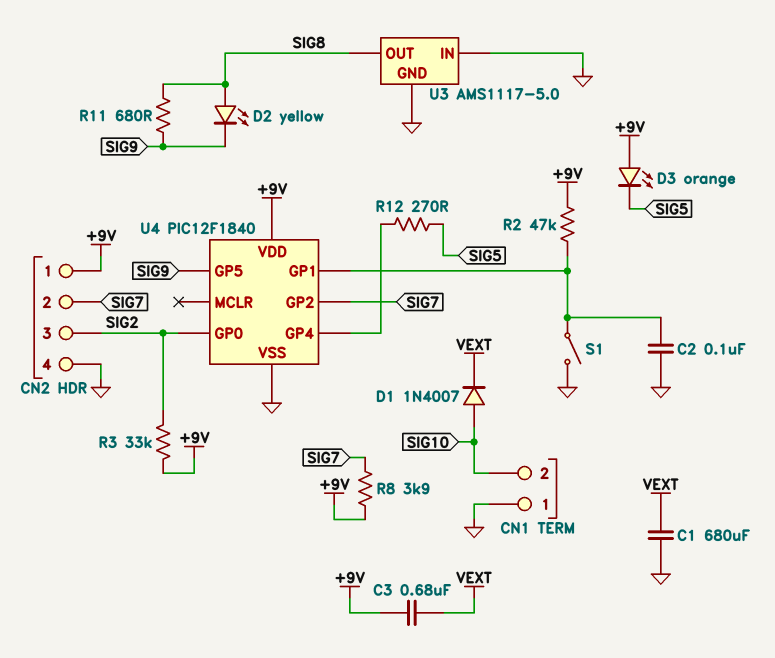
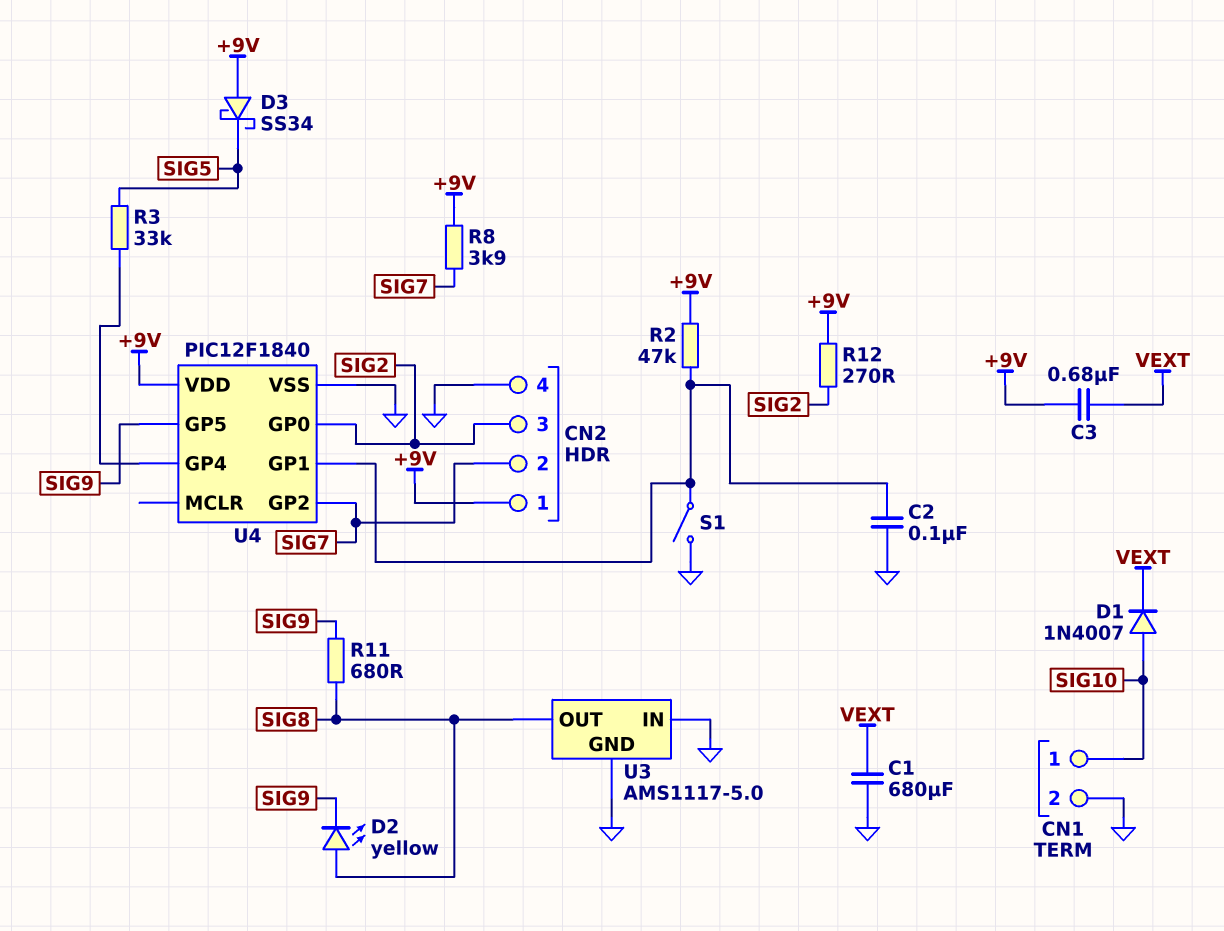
CN1 pin 1: GND -> SIG10
CN1 pin 2: SIG10 -> GND
D3: LED orange (A +9V, K SIG5) -> schottky SS34 (A +9V, K SIG5)
R3: 33k (+9V, SIG2) -> 33k (SIG5, U4/GP4)
R12: 270 (SIG5, U4/GP4) -> 270 (+9V, SIG2)

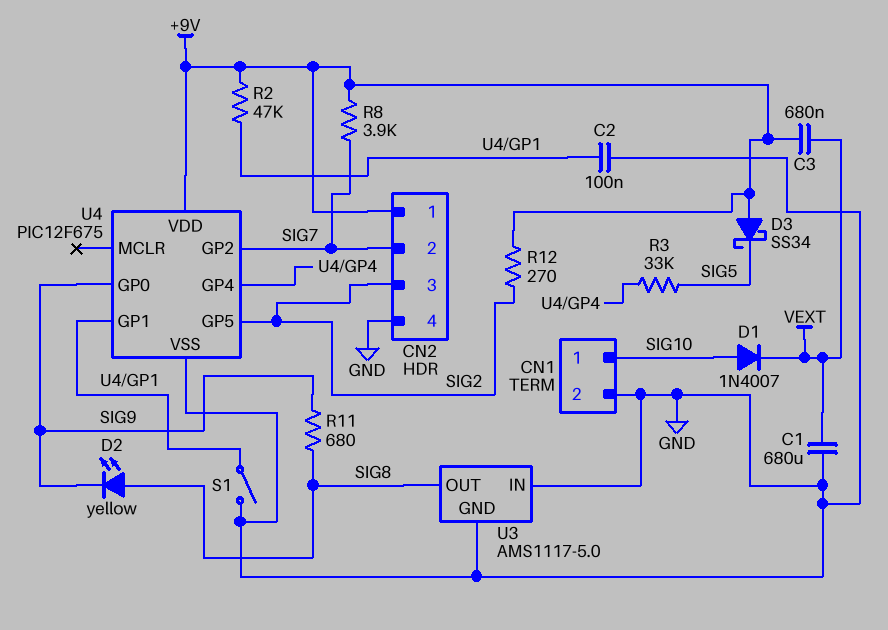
U4: PIC12F1840 -> PIC12F675
U4 pin GP0: SIG2 -> SIG9
U4 pin GP5: SIG9 -> SIG2

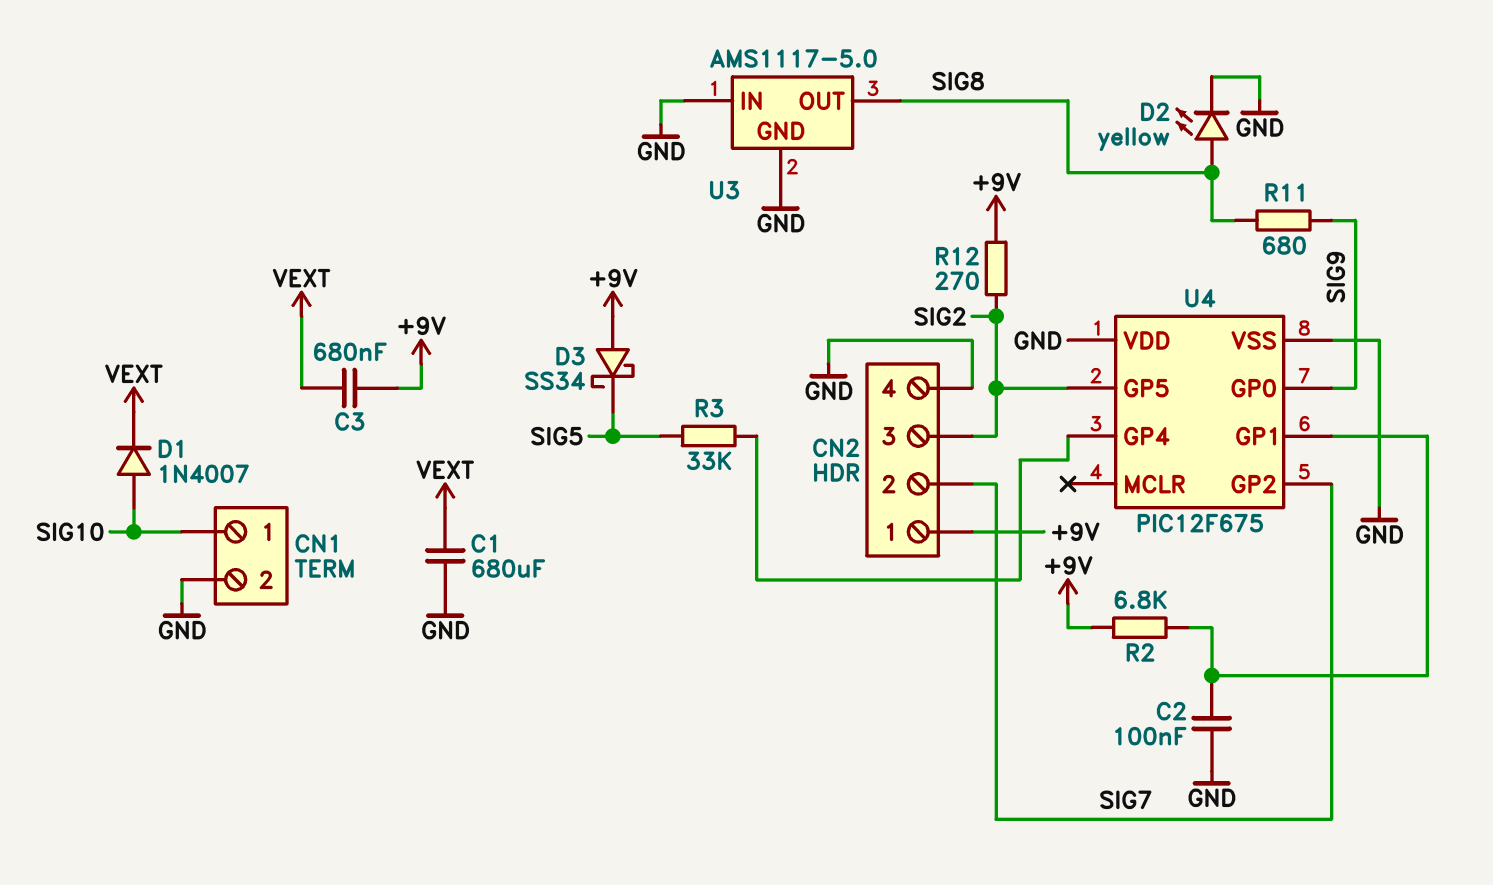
D2: LED yellow (A SIG8, K SIG9) -> LED yellow (A SIG8, K GND)
R2: 47k (+9V, U4/GP1) -> 6.8k (+9V, U4/GP1)
R8: 3.9k (+9V, SIG7) -> none
S1: switch (GND, U4/GP1) -> none
U4 pin VDD: +9V -> GND

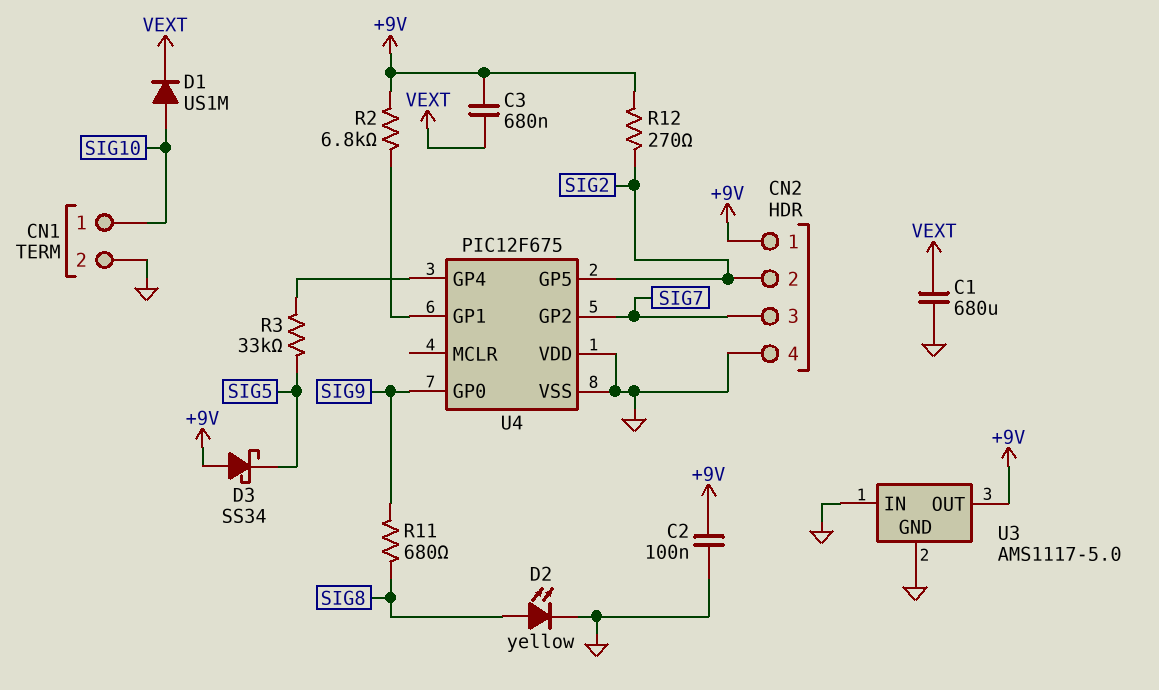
C2: 100nF (GND, U4/GP1) -> 100nF (+9V, GND)
CN2 pin 2: SIG7 -> SIG2
CN2 pin 3: SIG2 -> SIG7
D1: diode 1N4007 (A SIG10, K VEXT) -> diode US1M (A SIG10, K VEXT)
U3 pin OUT: SIG8 -> +9V

